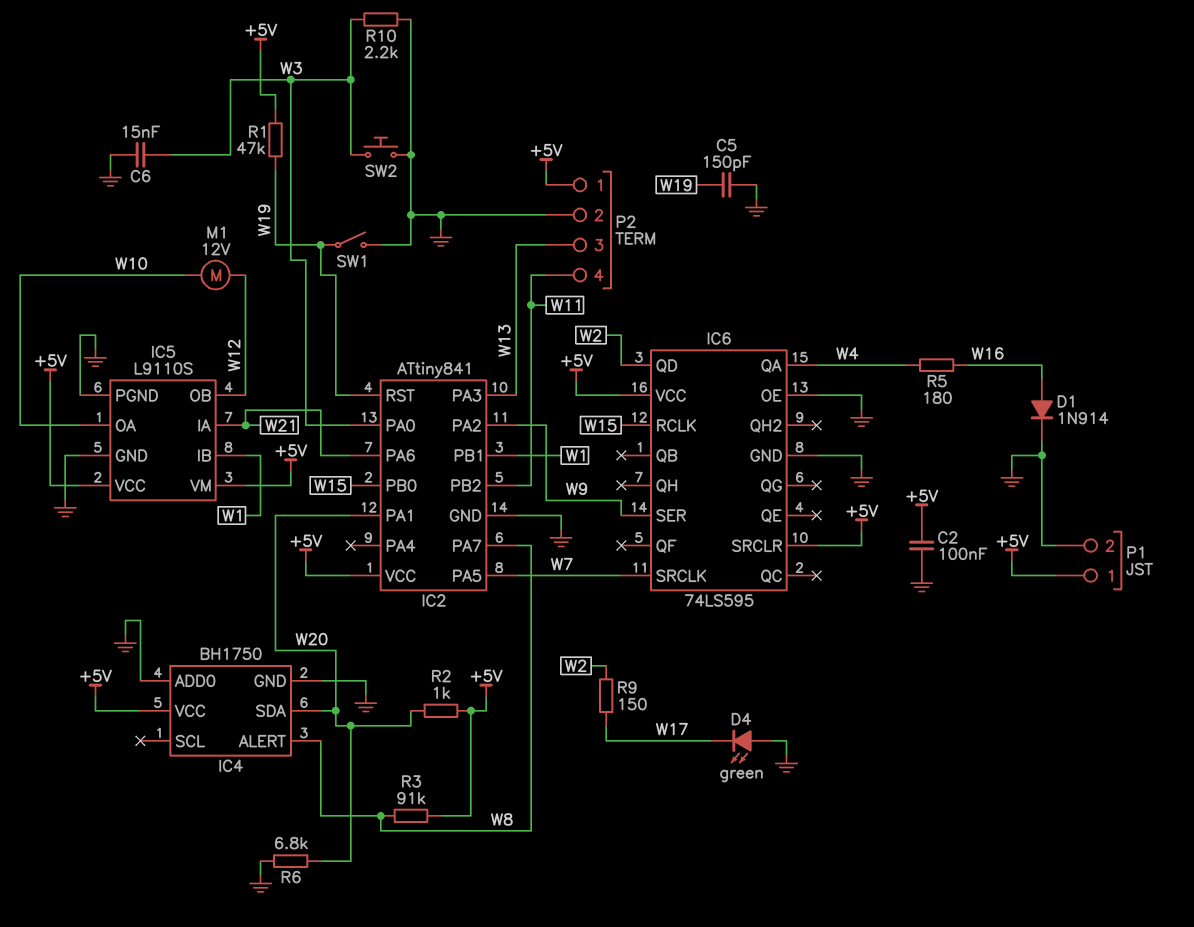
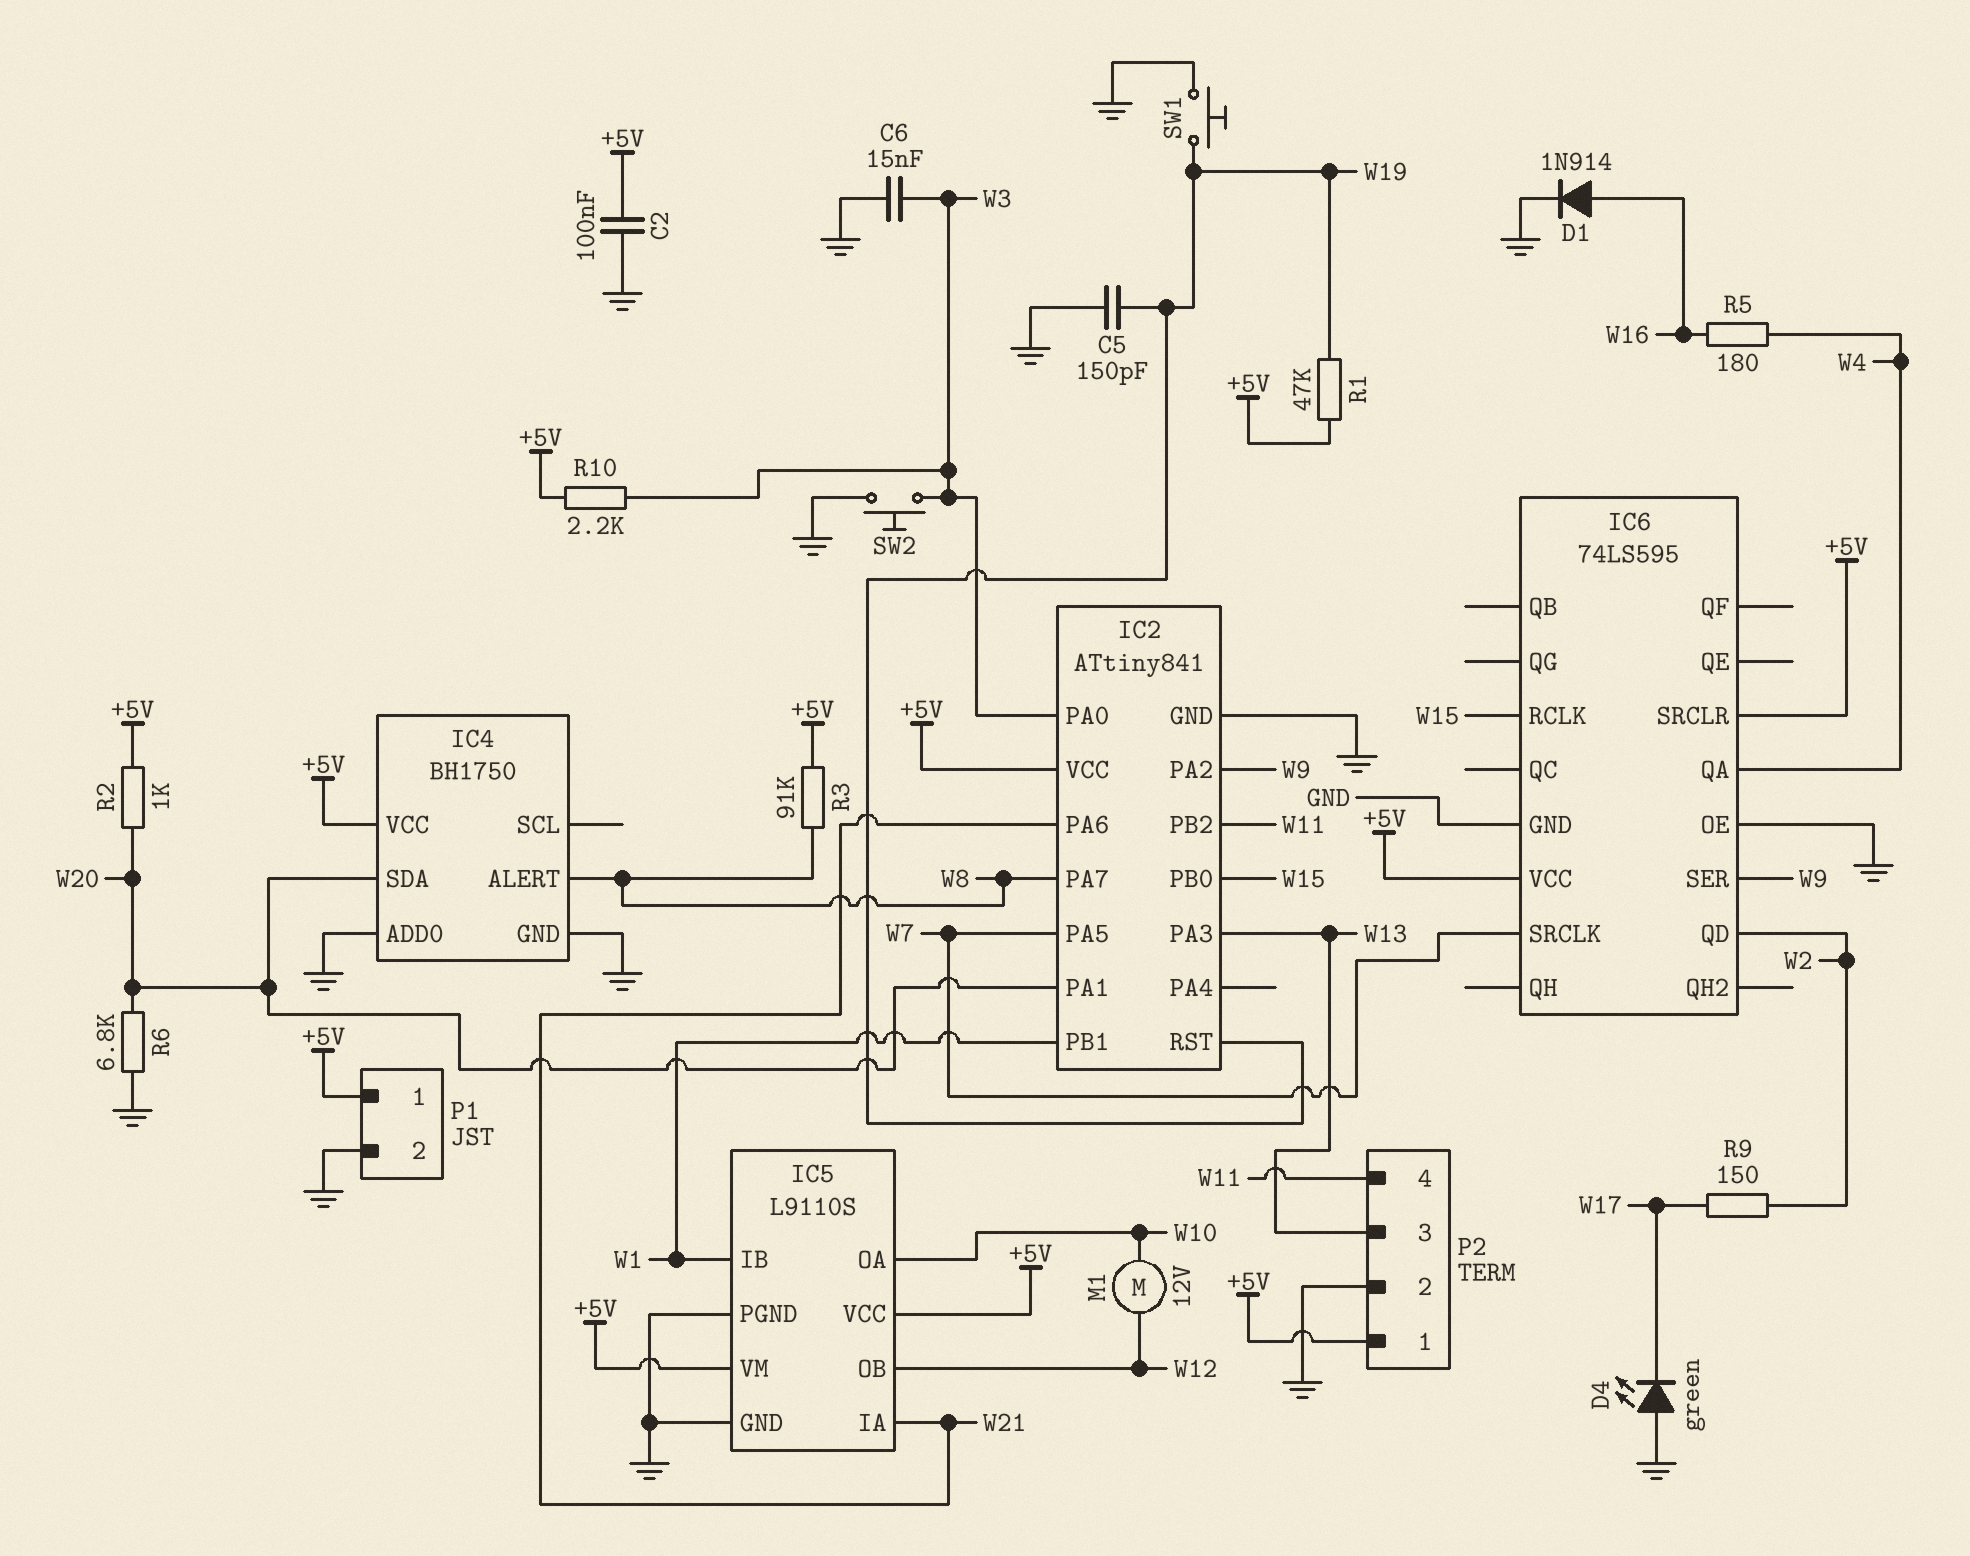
R10: 2.2k (GND, W3) -> 2.2k (+5V, W3)
SW1: switch (GND, W19) -> button (GND, W19)

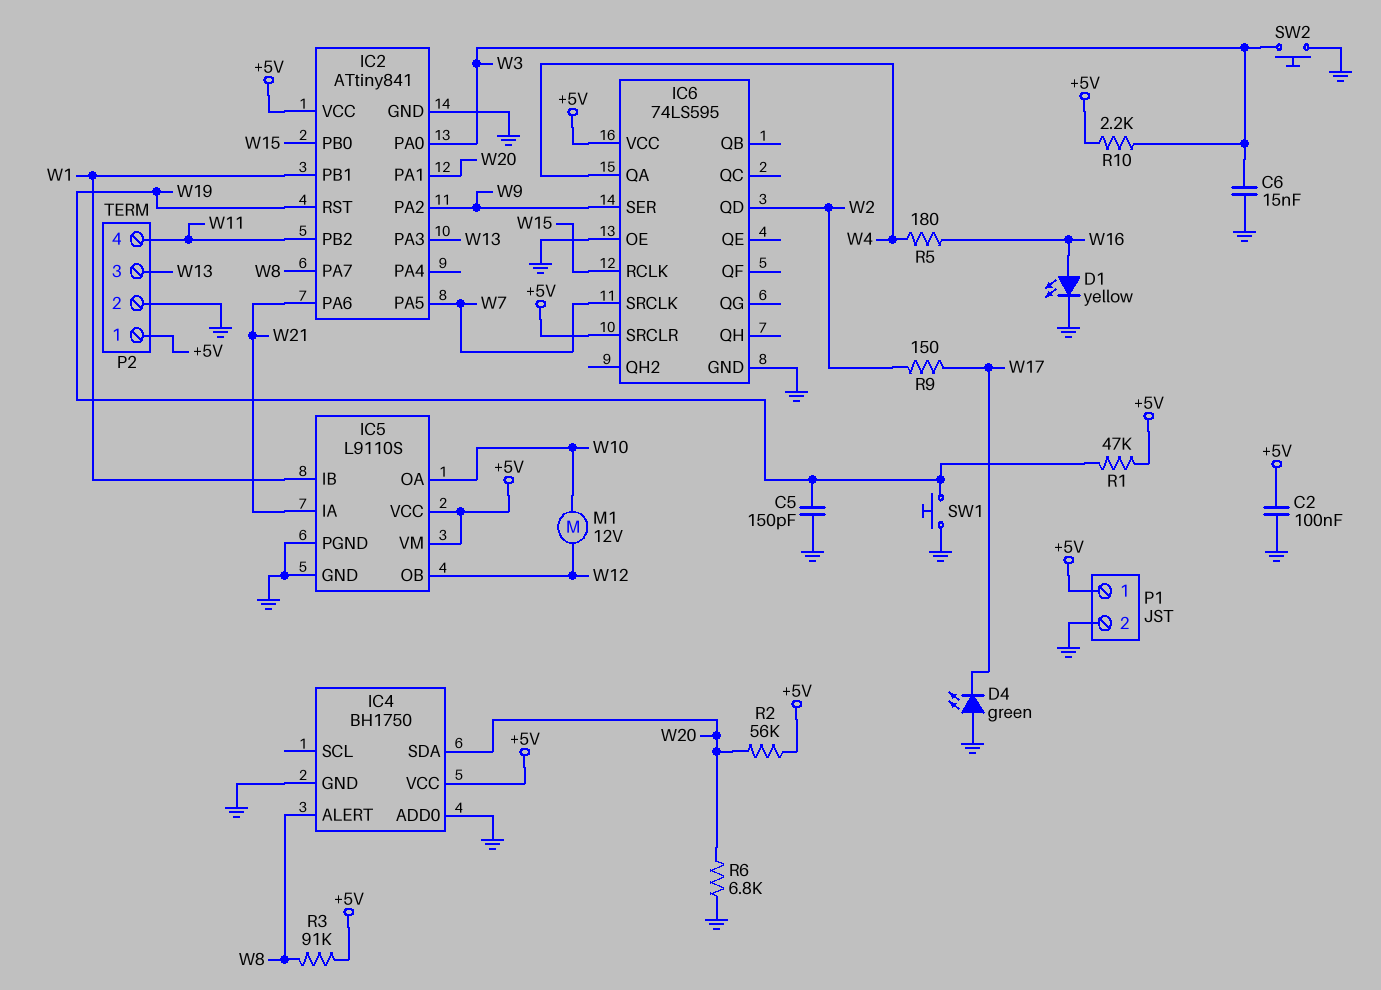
D1: diode 1N914 (A W16, K GND) -> LED yellow (A W16, K GND)
R2: 1k (+5V, W20) -> 56k (+5V, W20)

